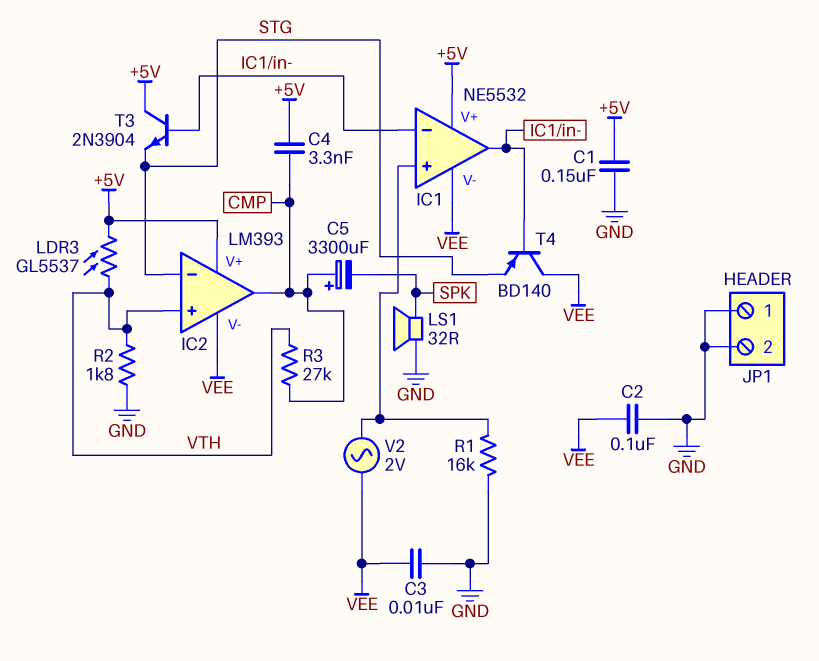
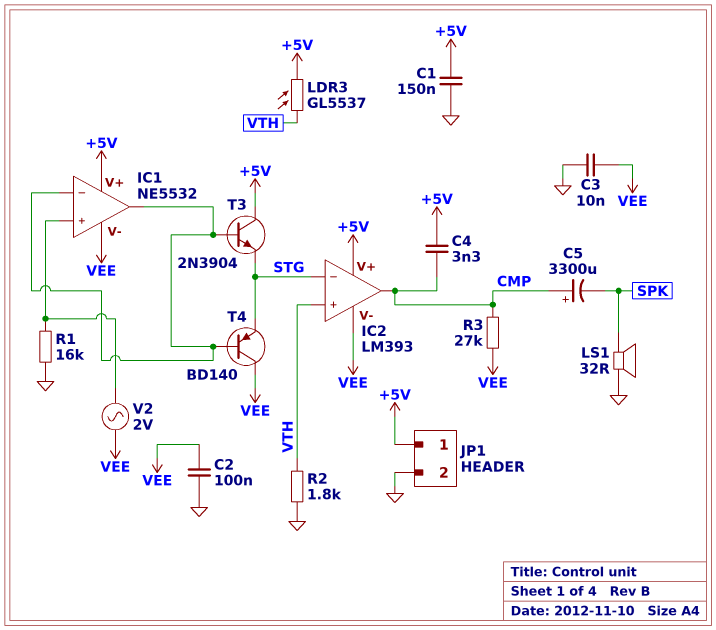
JP1 pin 1: GND -> +5V
R3: 27k (CMP, VTH) -> 27k (CMP, VEE)

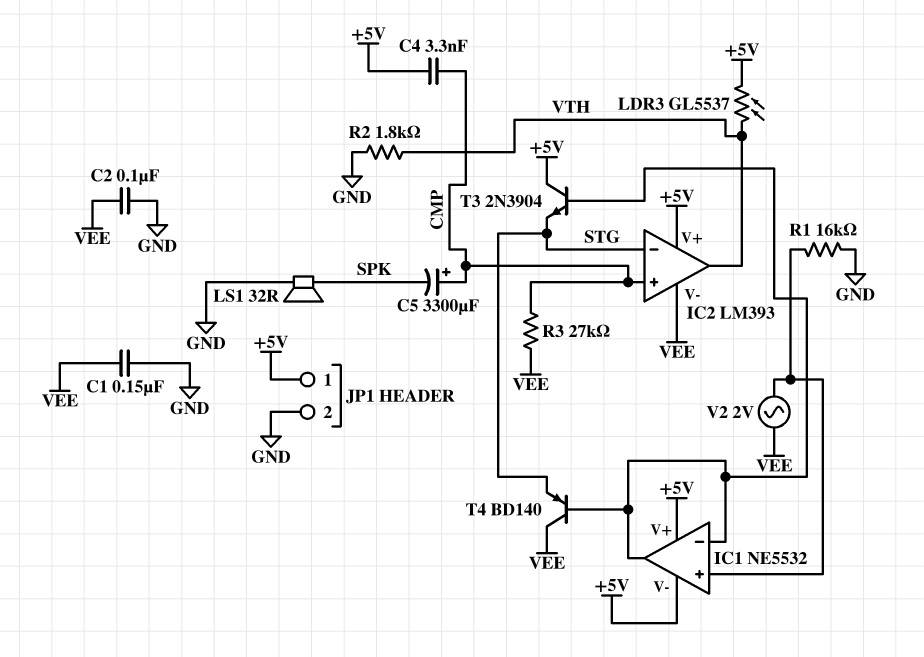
C1: 150nF (+5V, GND) -> 150nF (GND, VEE)
C3: 10nF (GND, VEE) -> none
IC1 pin V-: VEE -> +5V
IC2 pin in+: VTH -> CMP
IC2 pin out: CMP -> VTH

